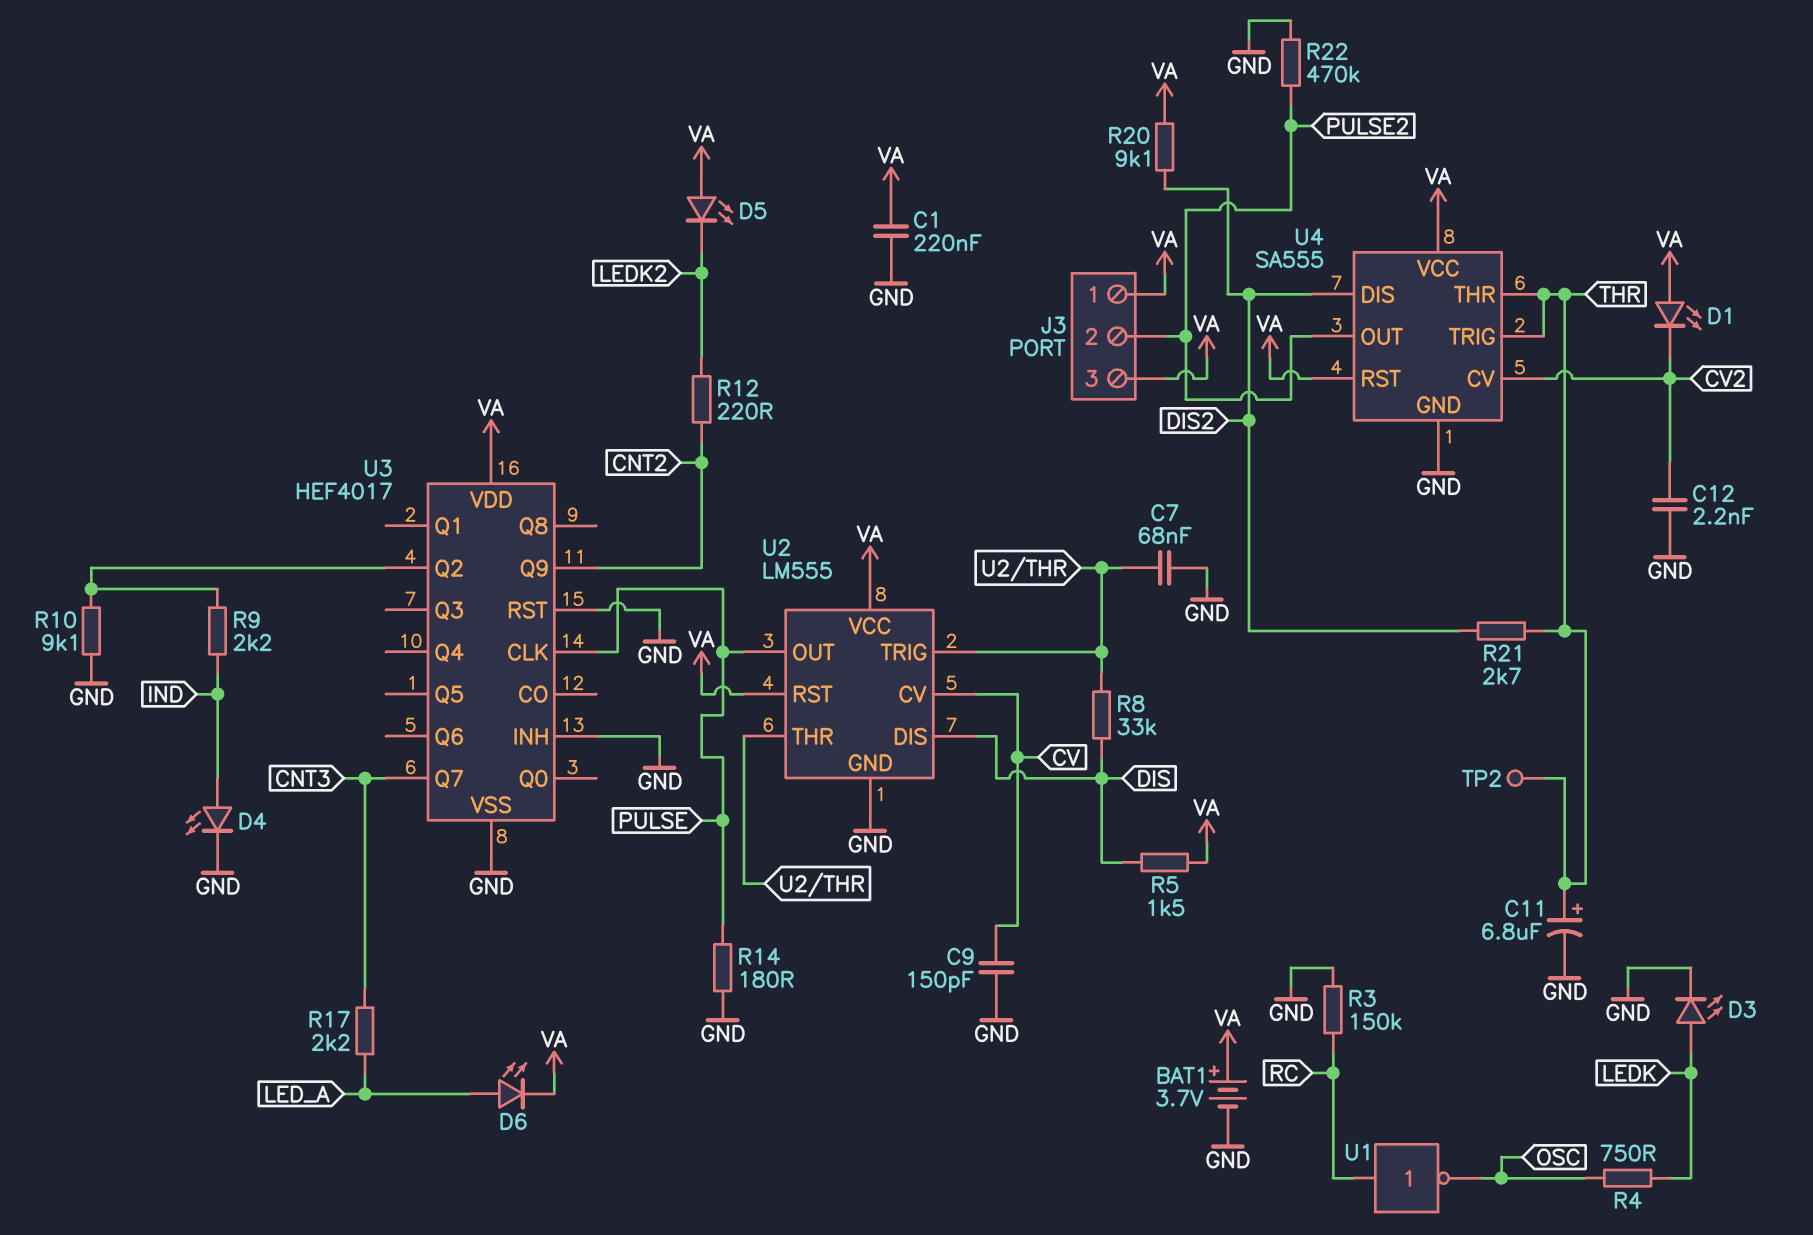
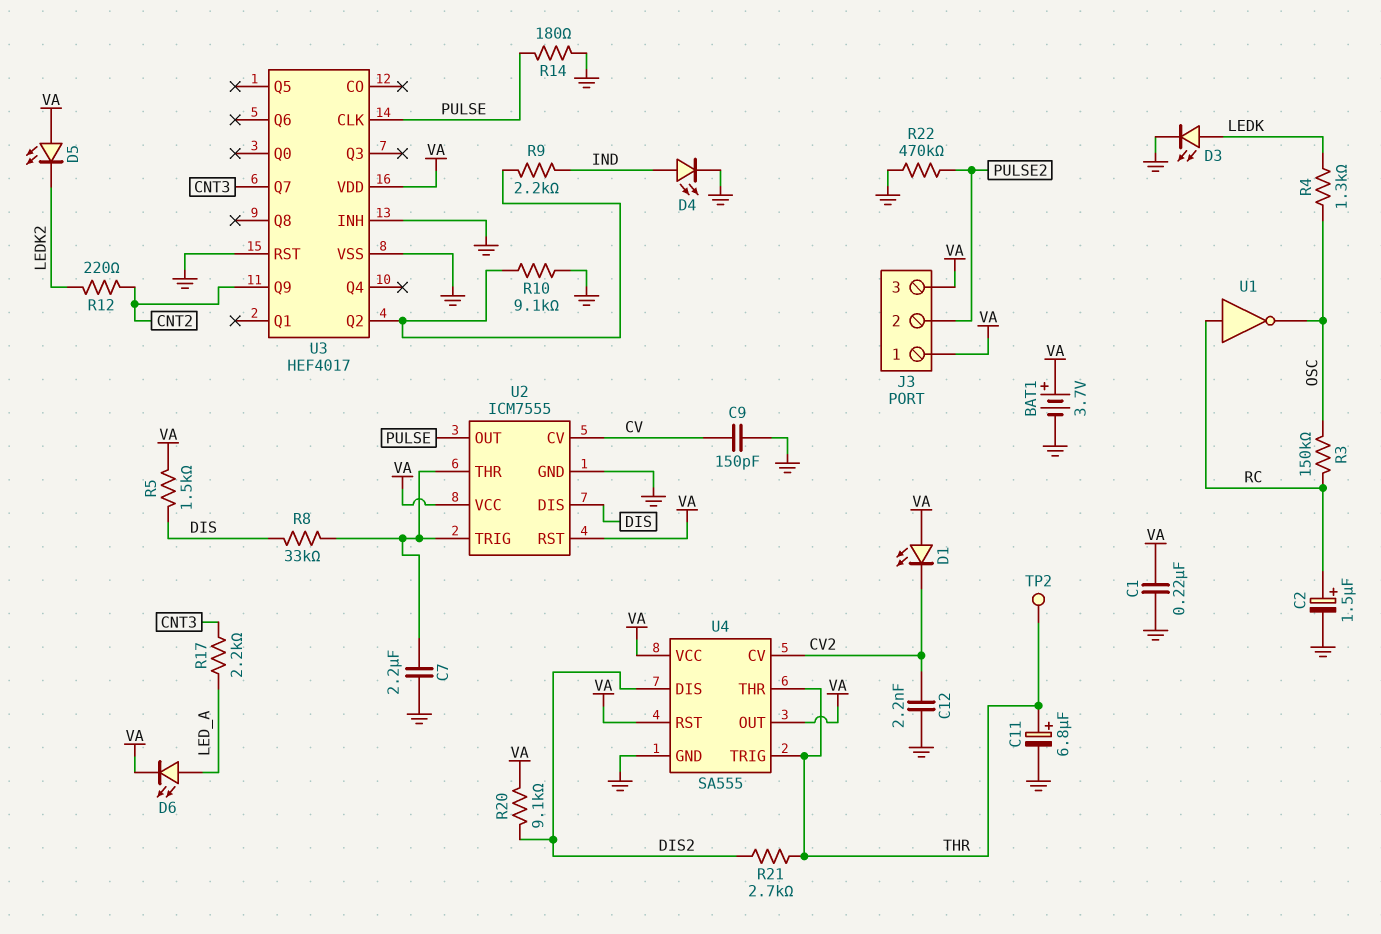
C2: none -> 1.5uF (plus RC, minus GND)
C7: 68nF (GND, U2/THR) -> 2.2uF (GND, U2/THR)
R3: 150k (GND, RC) -> 150k (OSC, RC)
R4: 750 (LEDK, OSC) -> 1.3k (LEDK, OSC)
U2: LM555 -> ICM7555
U4 pin OUT: PULSE2 -> VA

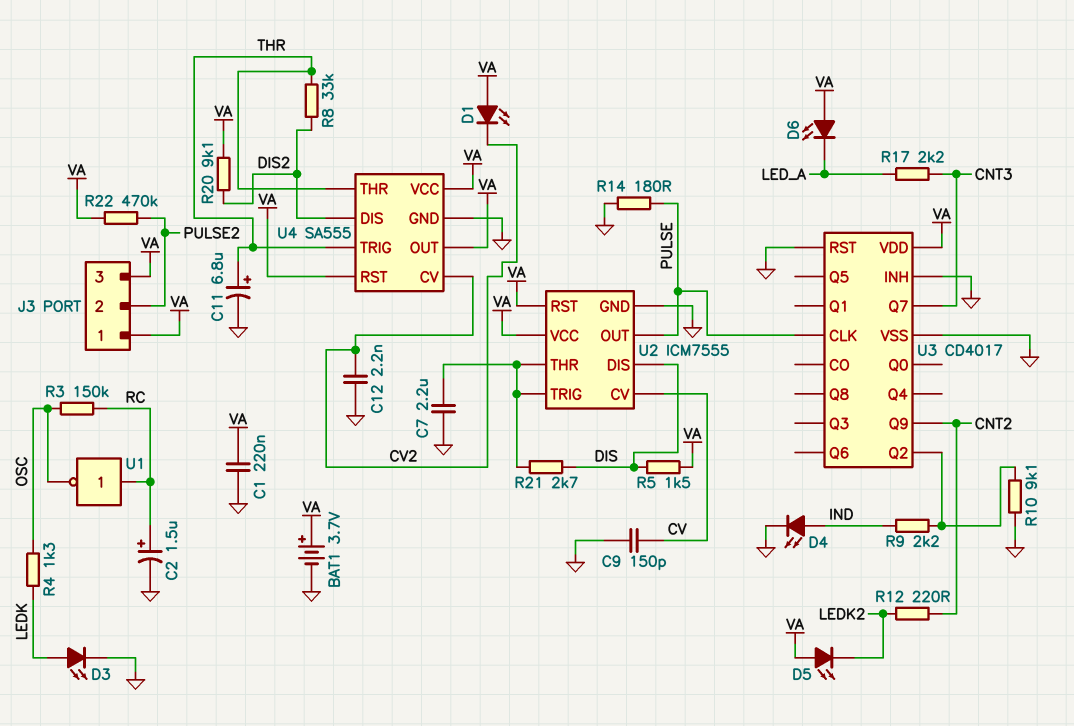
D6: LED (A LED_A, K VA) -> LED (A VA, K LED_A)
R8: 33k (DIS, U2/THR) -> 33k (DIS2, THR)
R21: 2.7k (DIS2, THR) -> 2.7k (DIS, U2/THR)
R22: 470k (GND, PULSE2) -> 470k (PULSE2, VA)
TP2: test point (THR) -> none
U3: HEF4017 -> CD4017

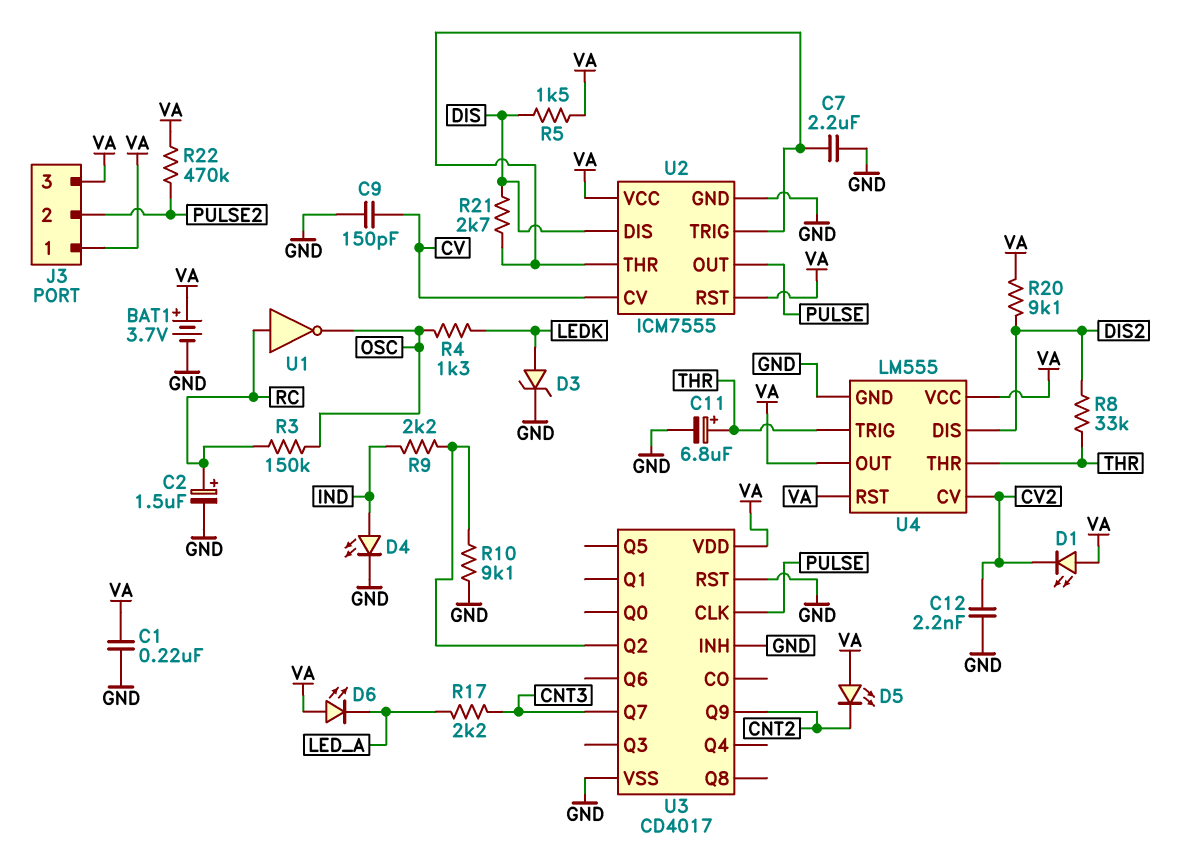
D3: LED (A LEDK, K GND) -> zener (A LEDK, K GND)
D5: LED (A VA, K LEDK2) -> LED (A VA, K CNT2)
R12: 220 (CNT2, LEDK2) -> none
R14: 180 (GND, PULSE) -> none
U4: SA555 -> LM555

